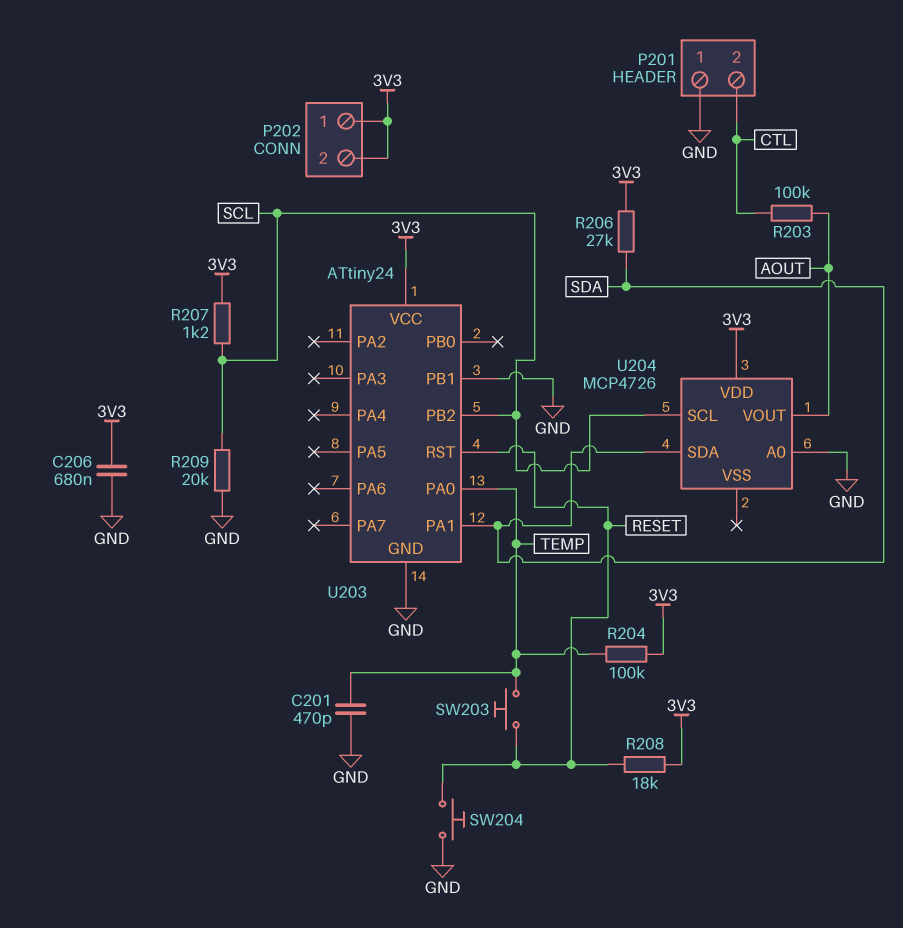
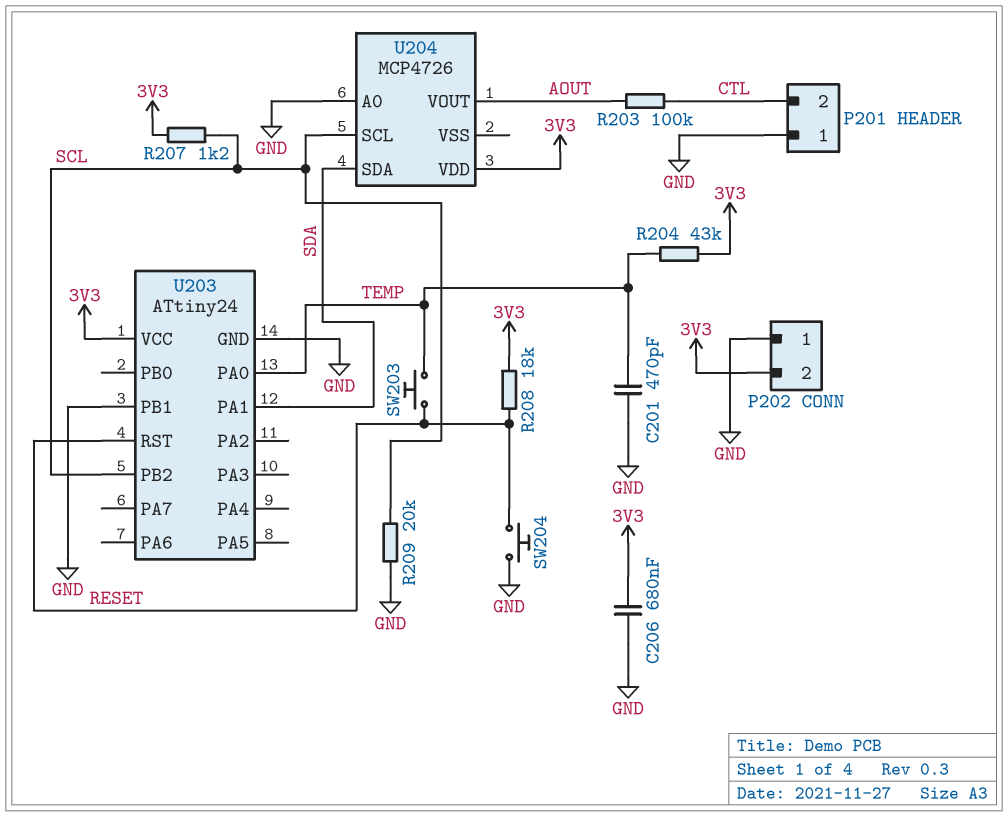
P202 pin 1: 3V3 -> GND
R204: 100k (3V3, TEMP) -> 43k (3V3, TEMP)
R206: 27k (3V3, SDA) -> none

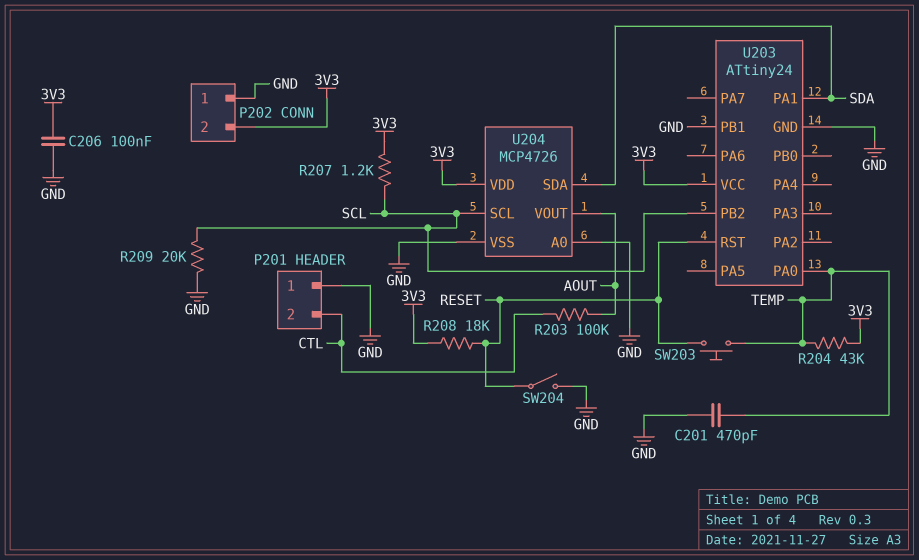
C206: 680nF (3V3, GND) -> 100nF (3V3, GND)
SW204: button (GND, RESET) -> switch (GND, RESET)
U204 pin VSS: none -> GND

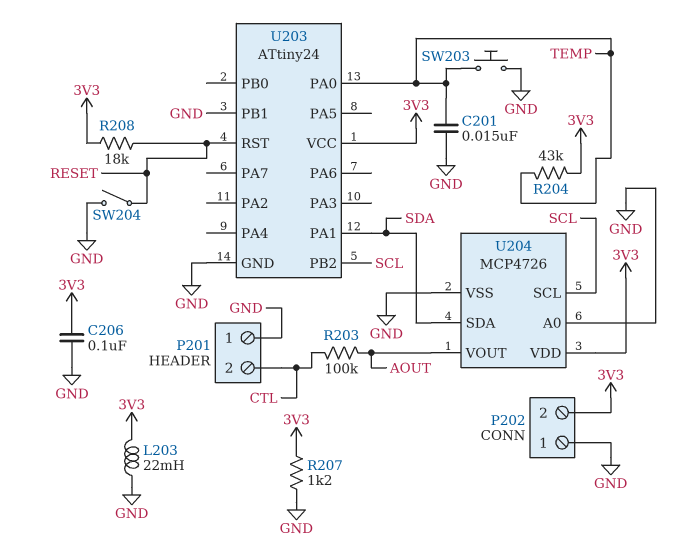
C201: 470pF (GND, TEMP) -> 15nF (GND, TEMP)
L203: none -> 22mH (3V3, GND)
R207: 1.2k (3V3, SCL) -> 1.2k (3V3, GND)
R209: 20k (GND, SCL) -> none
SW203: button (RESET, TEMP) -> button (GND, TEMP)

